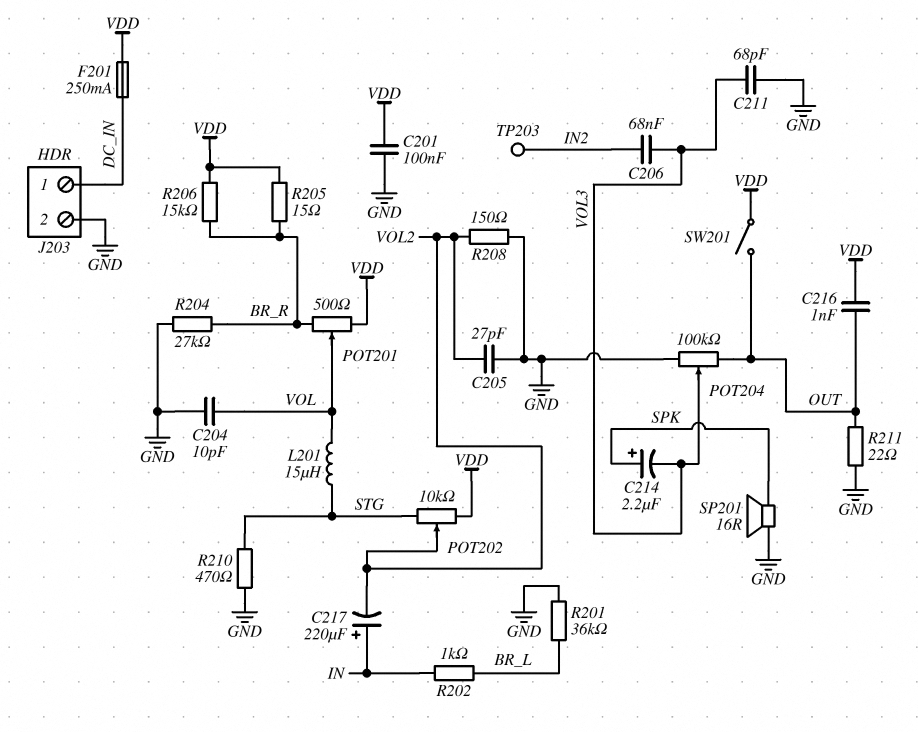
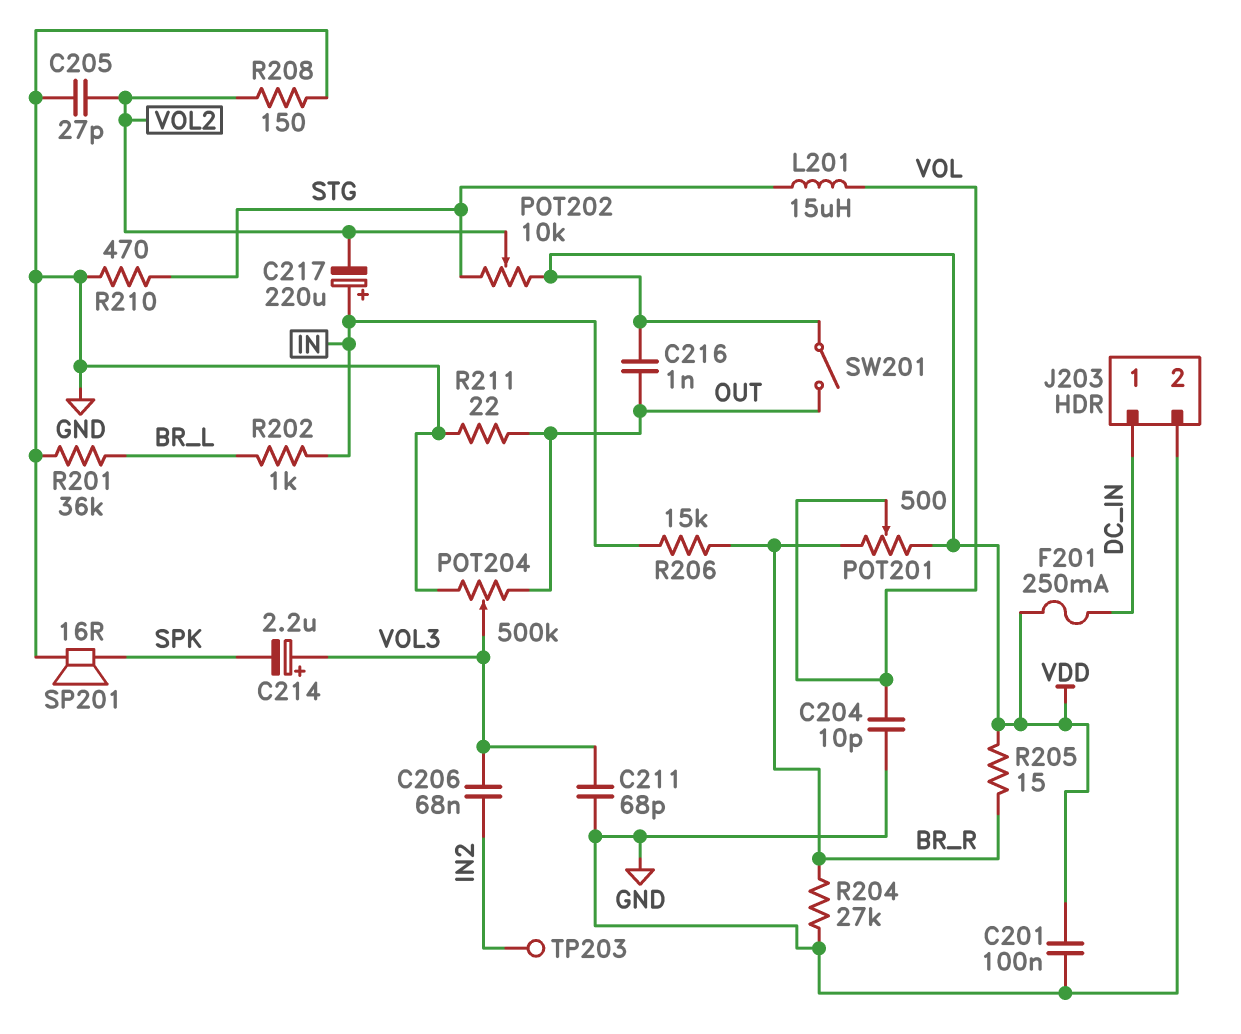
C214: 2.2uF (plus SPK, minus VOL3) -> 2.2uF (plus VOL3, minus SPK)
POT204: 100k (GND, OUT, wiper VOL3) -> 500k (GND, OUT, wiper VOL3)
R206: 15k (BR_R, VDD) -> 15k (BR_R, IN)

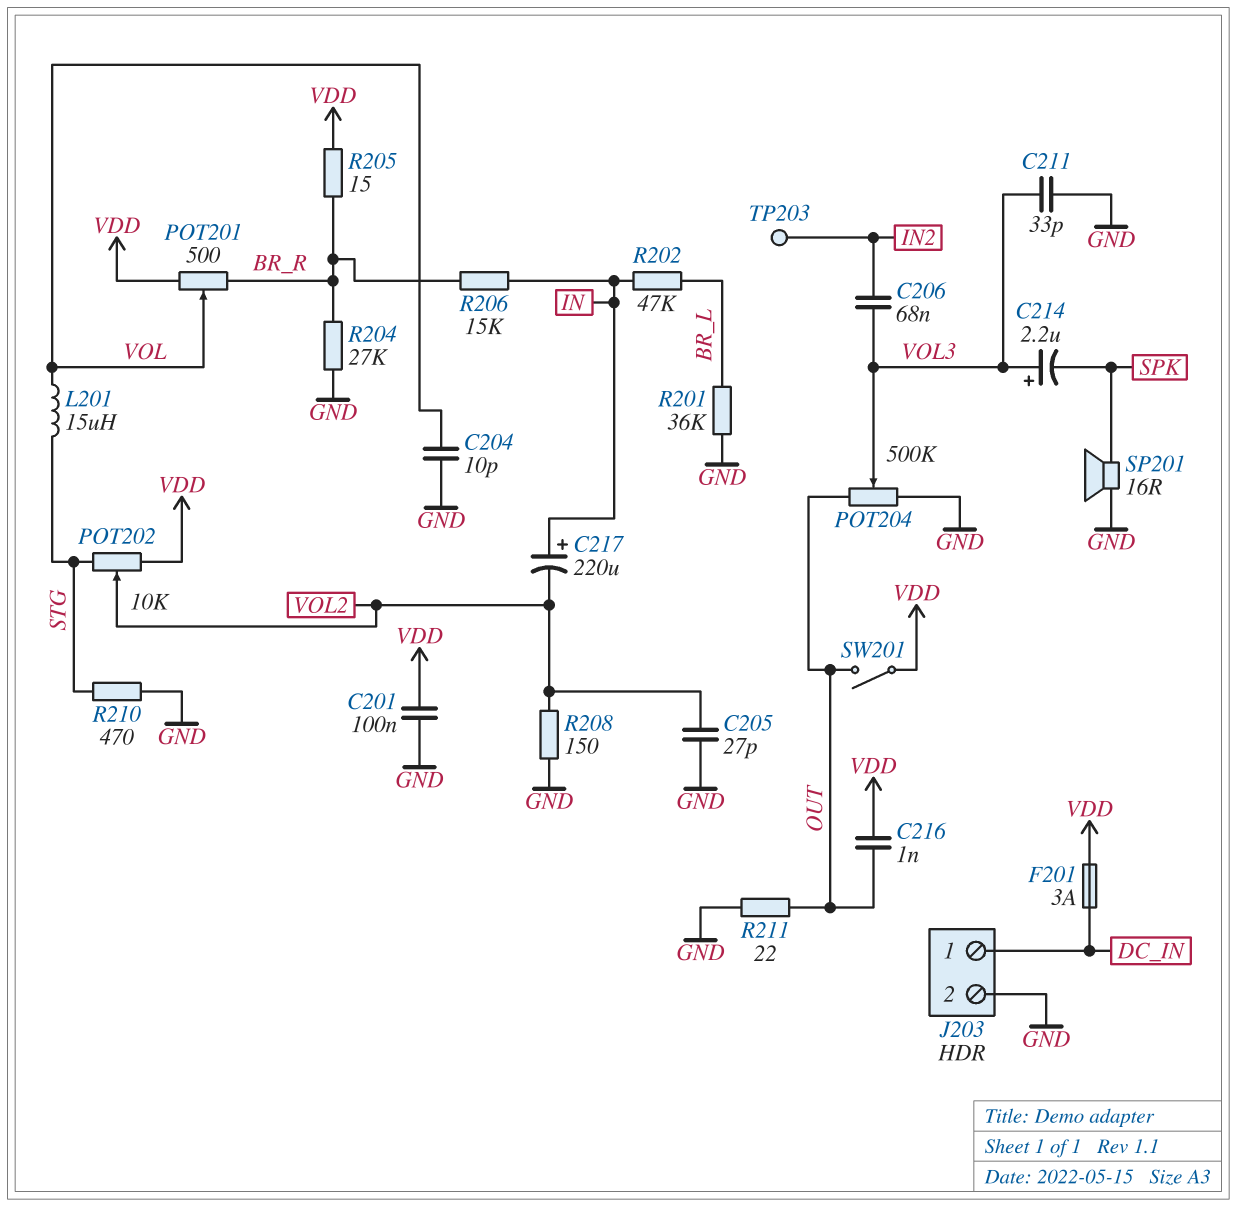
C211: 68pF (GND, VOL3) -> 33pF (GND, VOL3)
F201: 250mA (DC_IN, VDD) -> 3A (DC_IN, VDD)
R202: 1k (BR_L, IN) -> 47k (BR_L, IN)

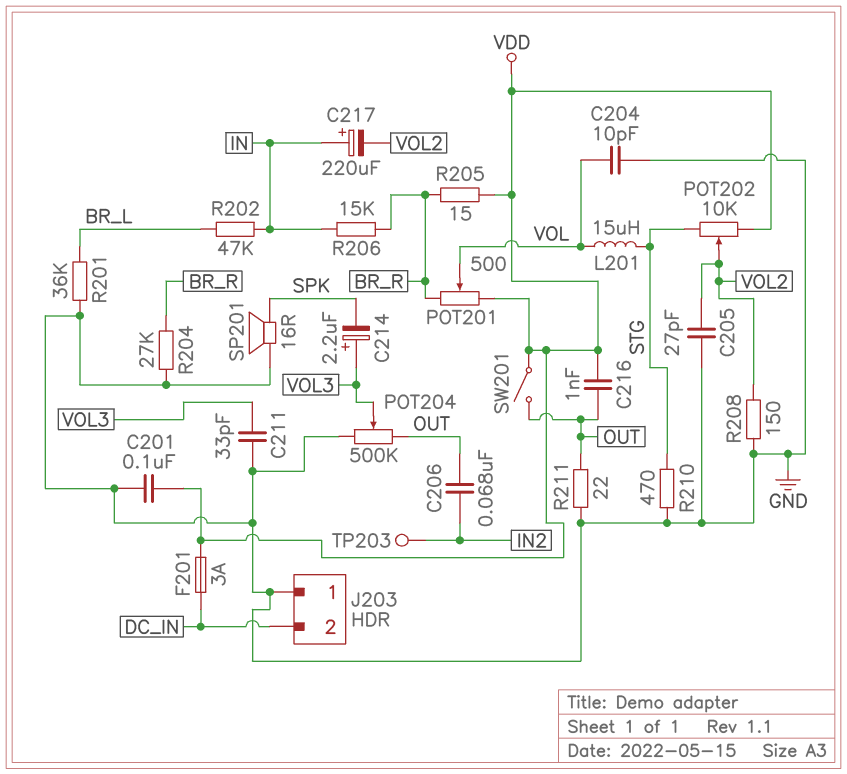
C206: 68nF (IN2, VOL3) -> 68nF (IN2, OUT)
J203 pin 1: DC_IN -> GND
J203 pin 2: GND -> DC_IN

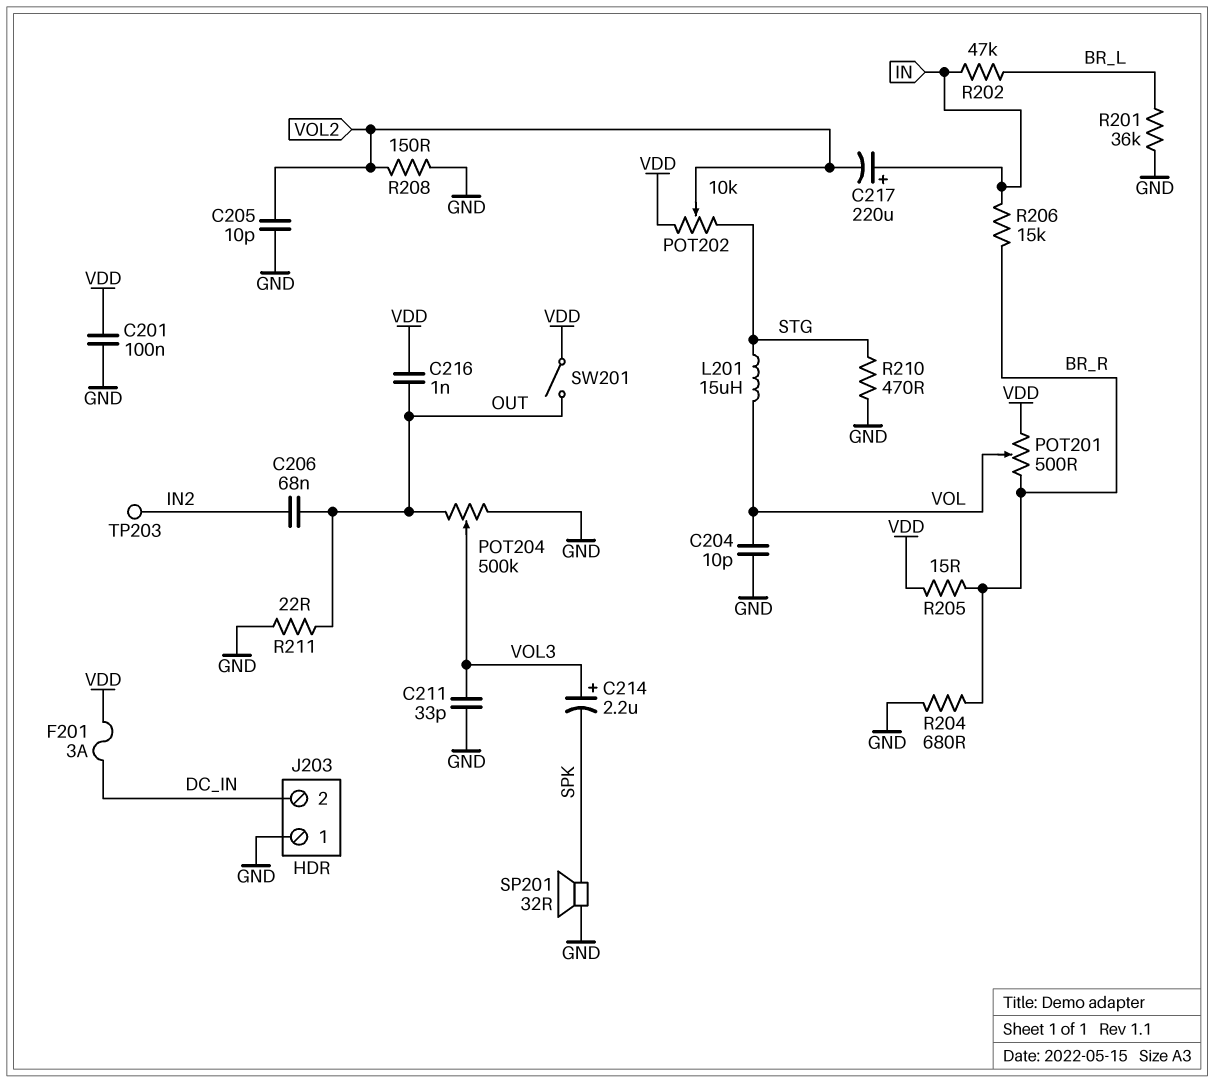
C205: 27pF (GND, VOL2) -> 10pF (GND, VOL2)
R204: 27k (BR_R, GND) -> 680 (BR_R, GND)
SP201: speaker 16R (GND, SPK) -> speaker 32R (GND, SPK)

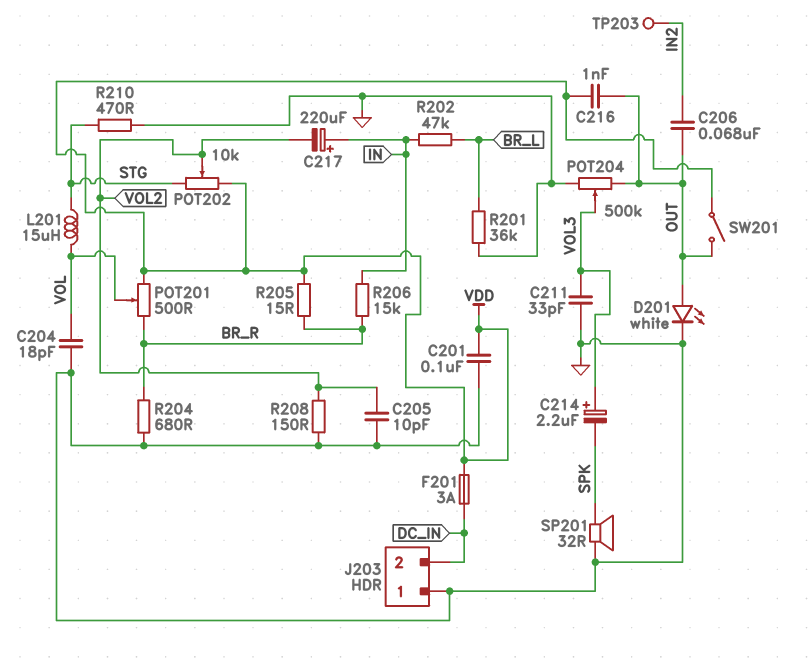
C204: 10pF (GND, VOL) -> 18pF (GND, VOL)
D201: none -> LED white (A OUT, K GND)
R211: 22 (GND, OUT) -> none

